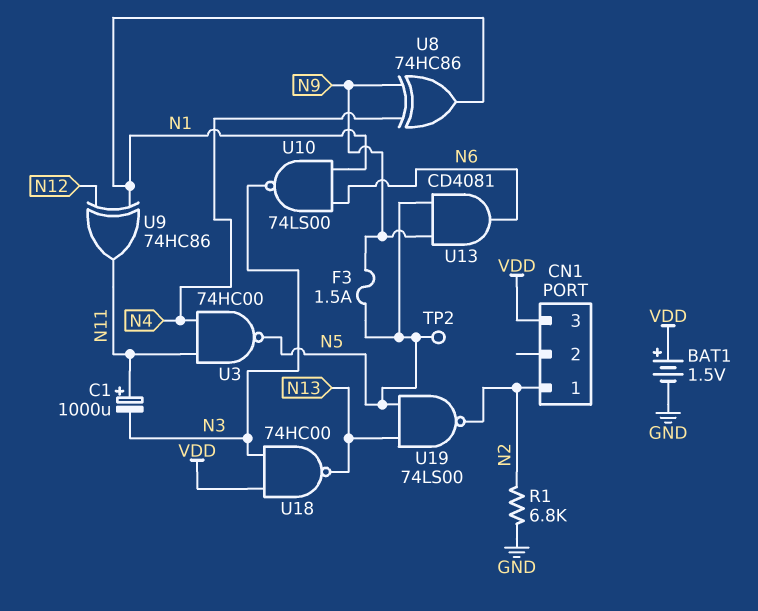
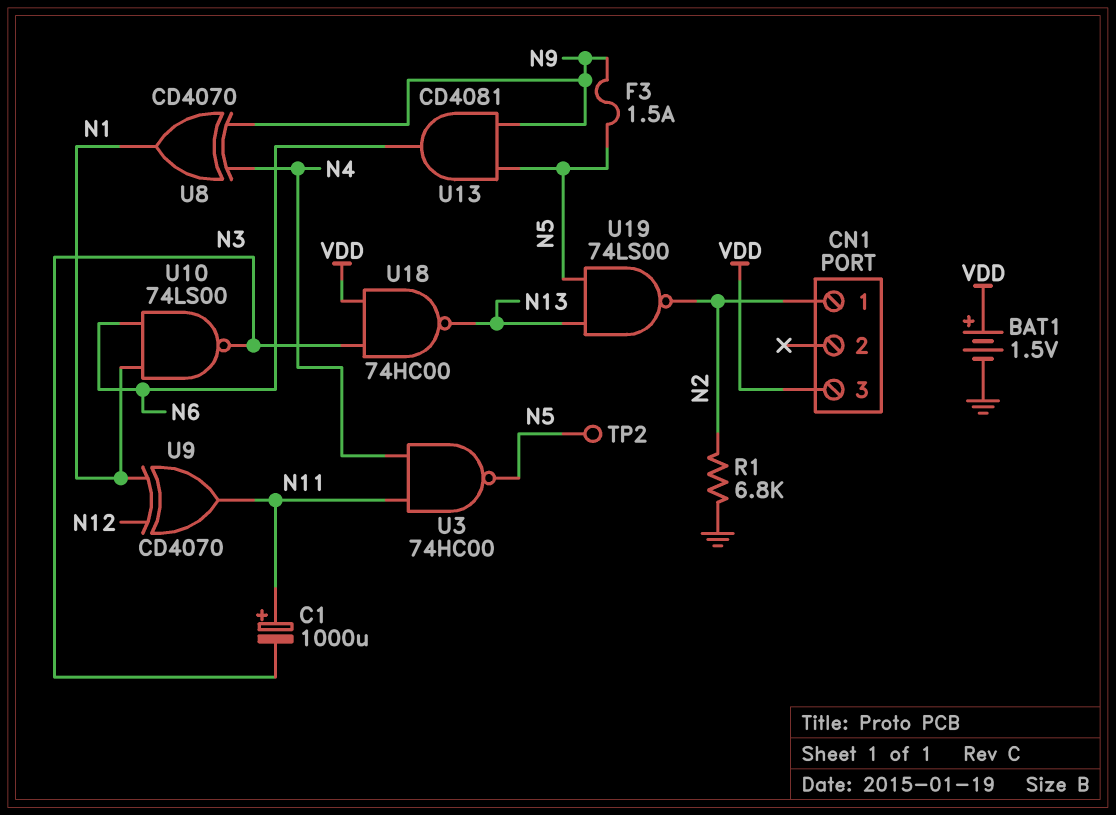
U8: XOR 74HC86 (in N4, in N9, out N1) -> XOR CD4070 (in N4, in N9, out N1)
U9: XOR 74HC86 (in N1, in N12, out N11) -> XOR CD4070 (in N1, in N12, out N11)

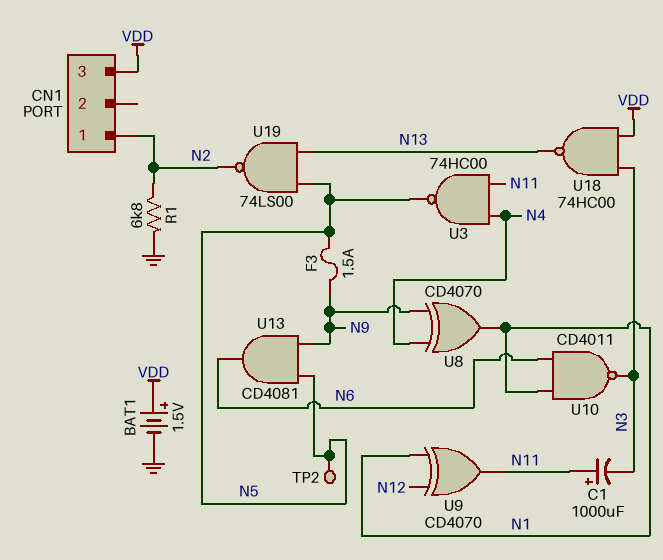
U10: NAND 74LS00 (in N1, in N6, out N3) -> NAND CD4011 (in N1, in N6, out N3)

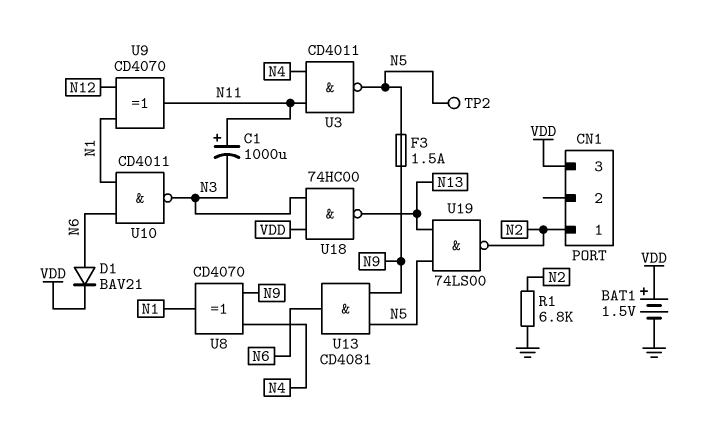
D1: none -> diode BAV21 (A N6, K VDD)
U3: NAND 74HC00 (in N4, in N11, out N5) -> NAND CD4011 (in N4, in N11, out N5)

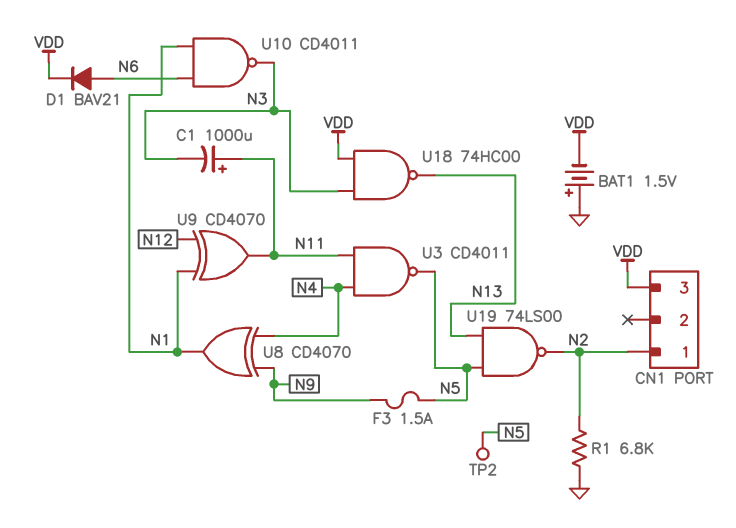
BAT1: 1.5V (plus VDD, minus GND) -> 1.5V (plus GND, minus VDD)
U13: AND CD4081 (in N5, in N9, out N6) -> none

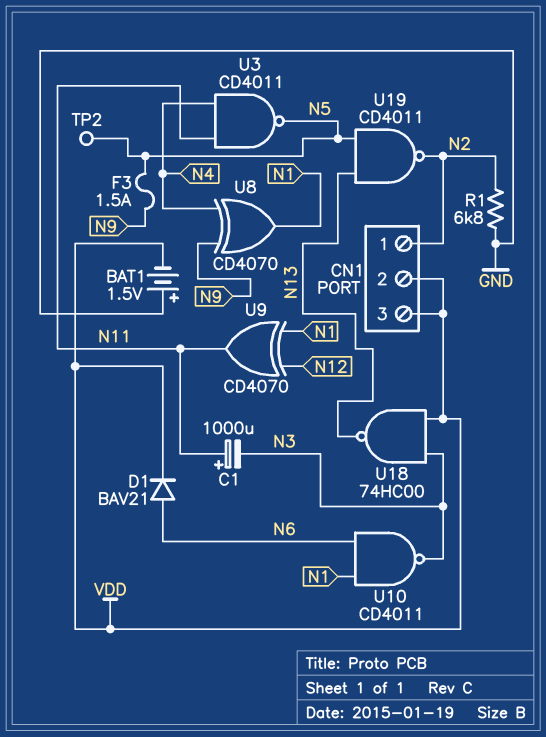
CN1 pin 2: none -> VDD
U19: NAND 74LS00 (in N5, in N13, out N2) -> NAND CD4011 (in N5, in N13, out N2)

